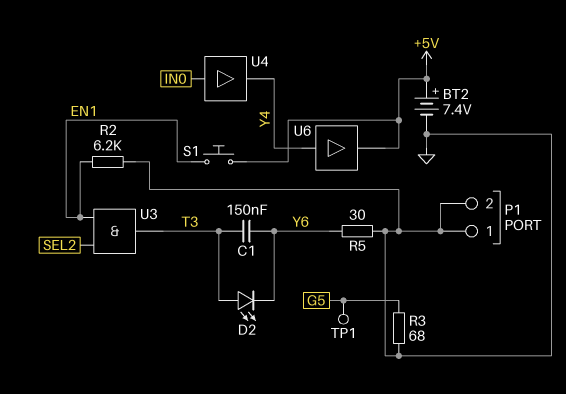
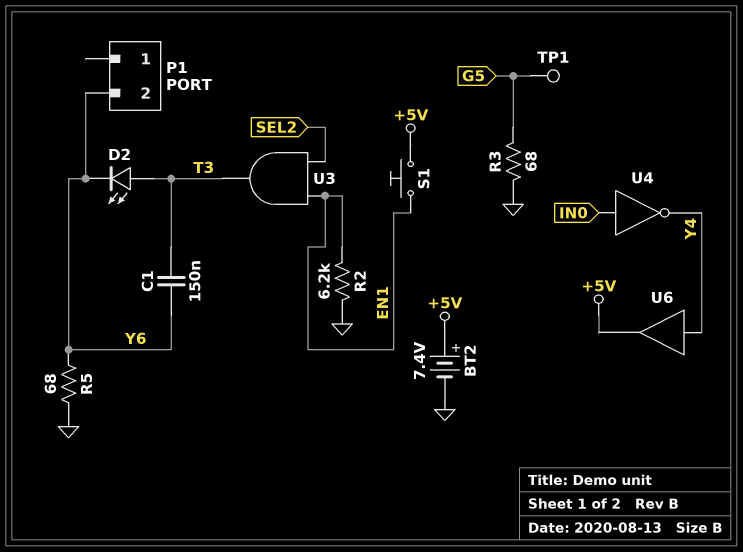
P1 pin 1: GND -> none
P1 pin 2: GND -> Y6
R5: 30 (GND, Y6) -> 68 (GND, Y6)
U4: buffer (in IN0, out Y4) -> NOT (in IN0, out Y4)

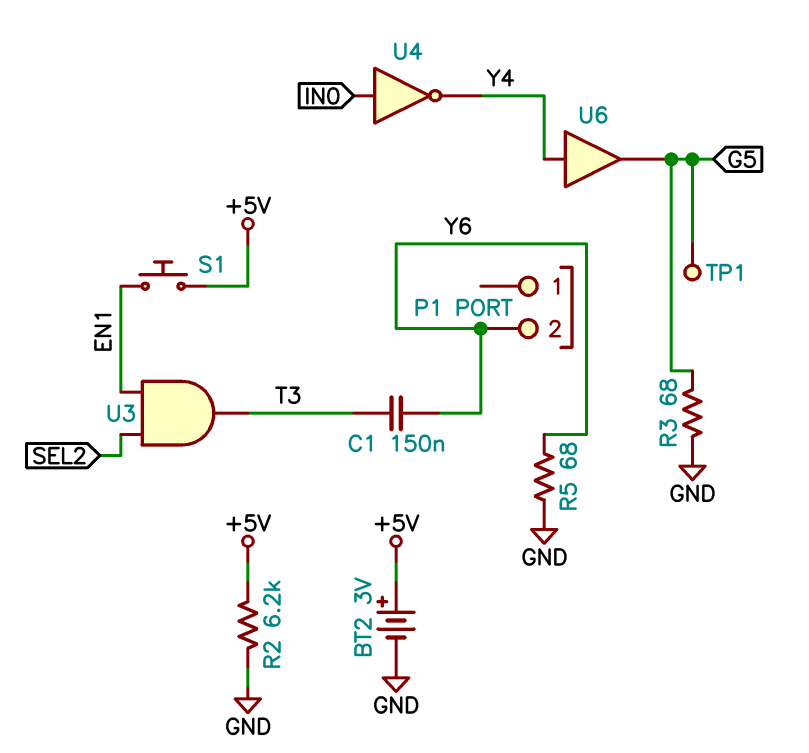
BT2: 7.4V (plus +5V, minus GND) -> 3V (plus +5V, minus GND)
D2: LED (A T3, K Y6) -> none
R2: 6.2k (EN1, GND) -> 6.2k (+5V, GND)
U6: buffer (in Y4, out +5V) -> buffer (in Y4, out G5)

